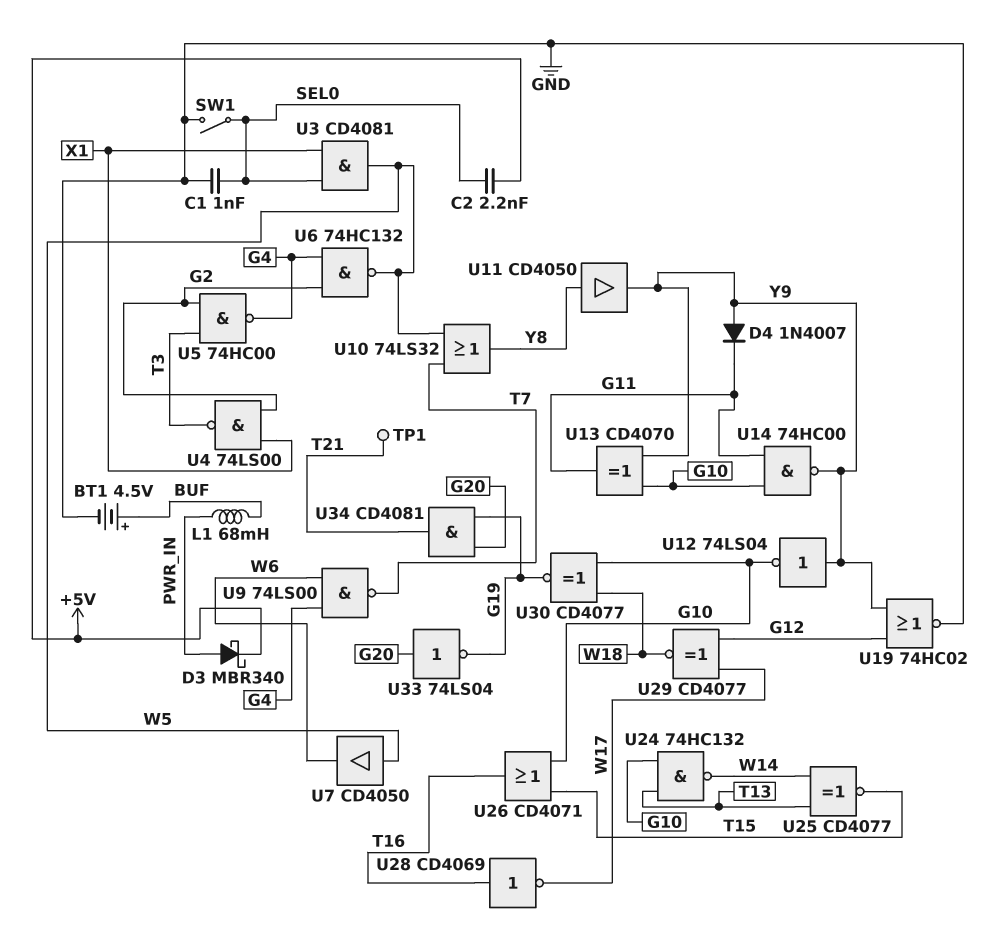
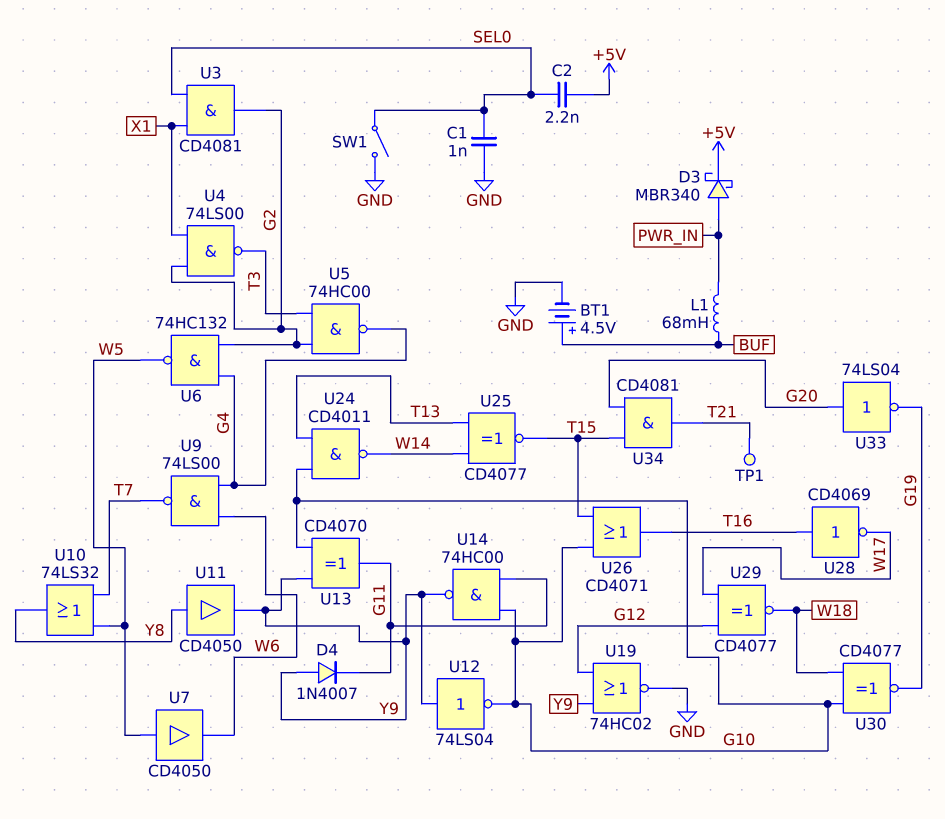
U3: AND CD4081 (in SEL0, in X1, out W5) -> AND CD4081 (in SEL0, in X1, out G2)
U24: NAND 74HC132 (in G10, in T13, out W14) -> NAND CD4011 (in G10, in T13, out W14)
U34: AND CD4081 (in G19, in G20, out T21) -> AND CD4081 (in G20, in T15, out T21)

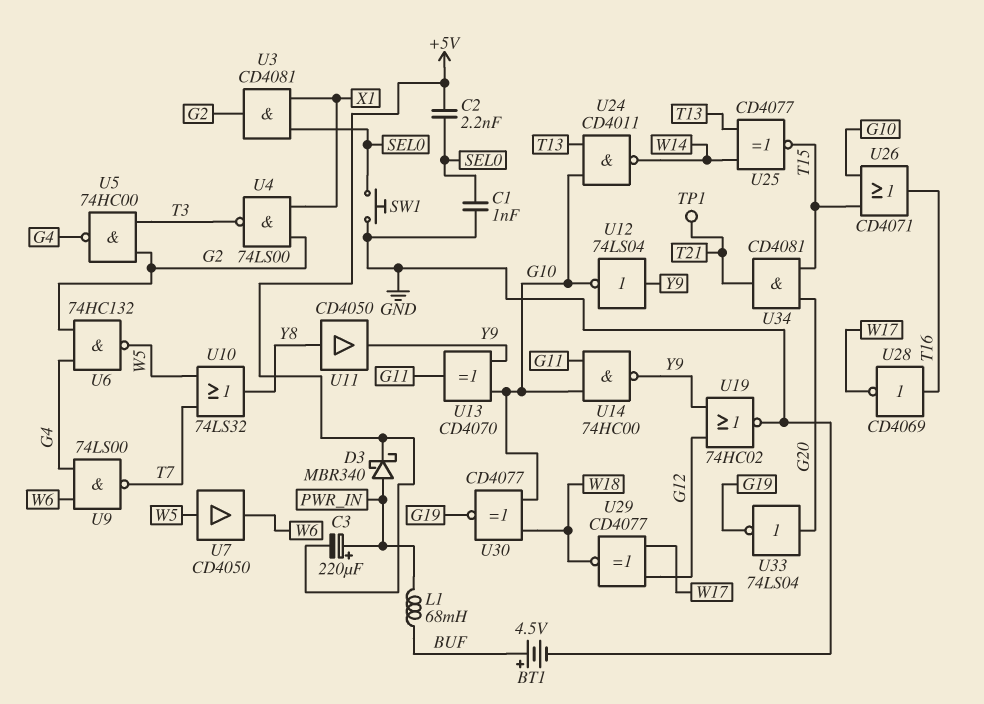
C3: none -> 220uF (plus PWR_IN, minus +5V)
D4: diode 1N4007 (A Y9, K G11) -> none
SW1: switch (GND, SEL0) -> button (GND, SEL0)

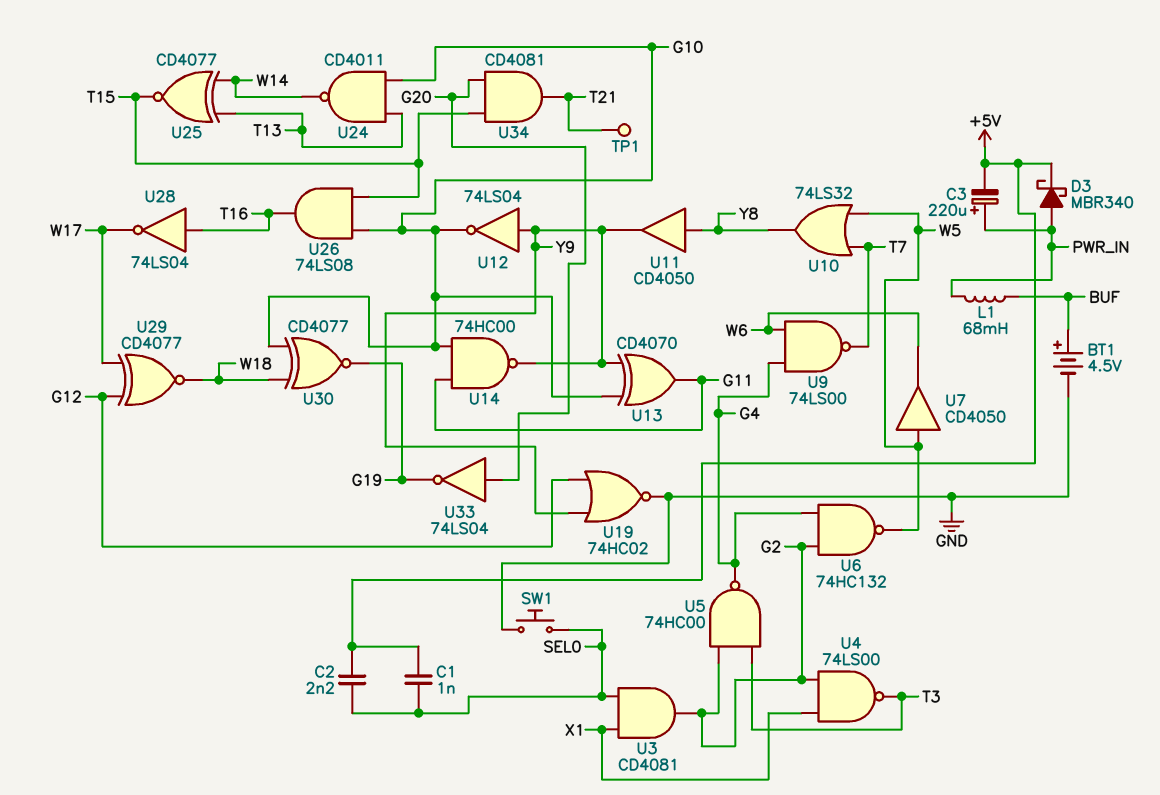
C1: 1nF (GND, SEL0) -> 1nF (+5V, SEL0)
U26: OR CD4071 (in G10, in T15, out T16) -> AND 74LS08 (in G10, in T15, out T16)
U28: NOT CD4069 (in T16, out W17) -> NOT 74LS04 (in T16, out W17)

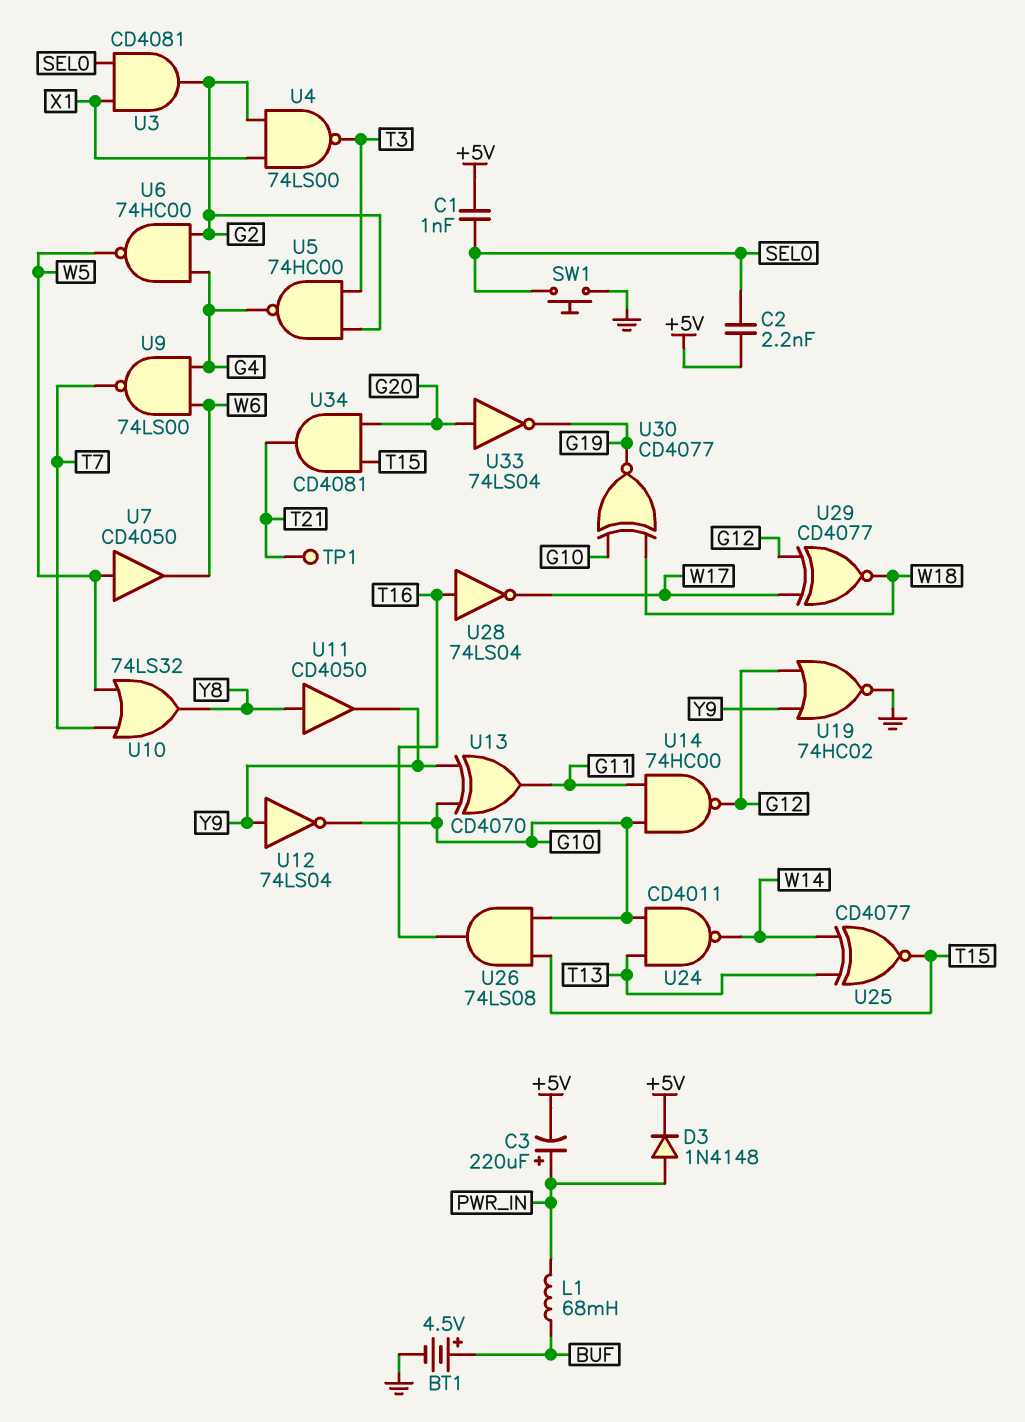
D3: schottky MBR340 (A PWR_IN, K +5V) -> diode 1N4148 (A PWR_IN, K +5V)
U6: NAND 74HC132 (in G2, in G4, out W5) -> NAND 74HC00 (in G2, in G4, out W5)
U14: NAND 74HC00 (in G10, in G11, out Y9) -> NAND 74HC00 (in G10, in G11, out G12)

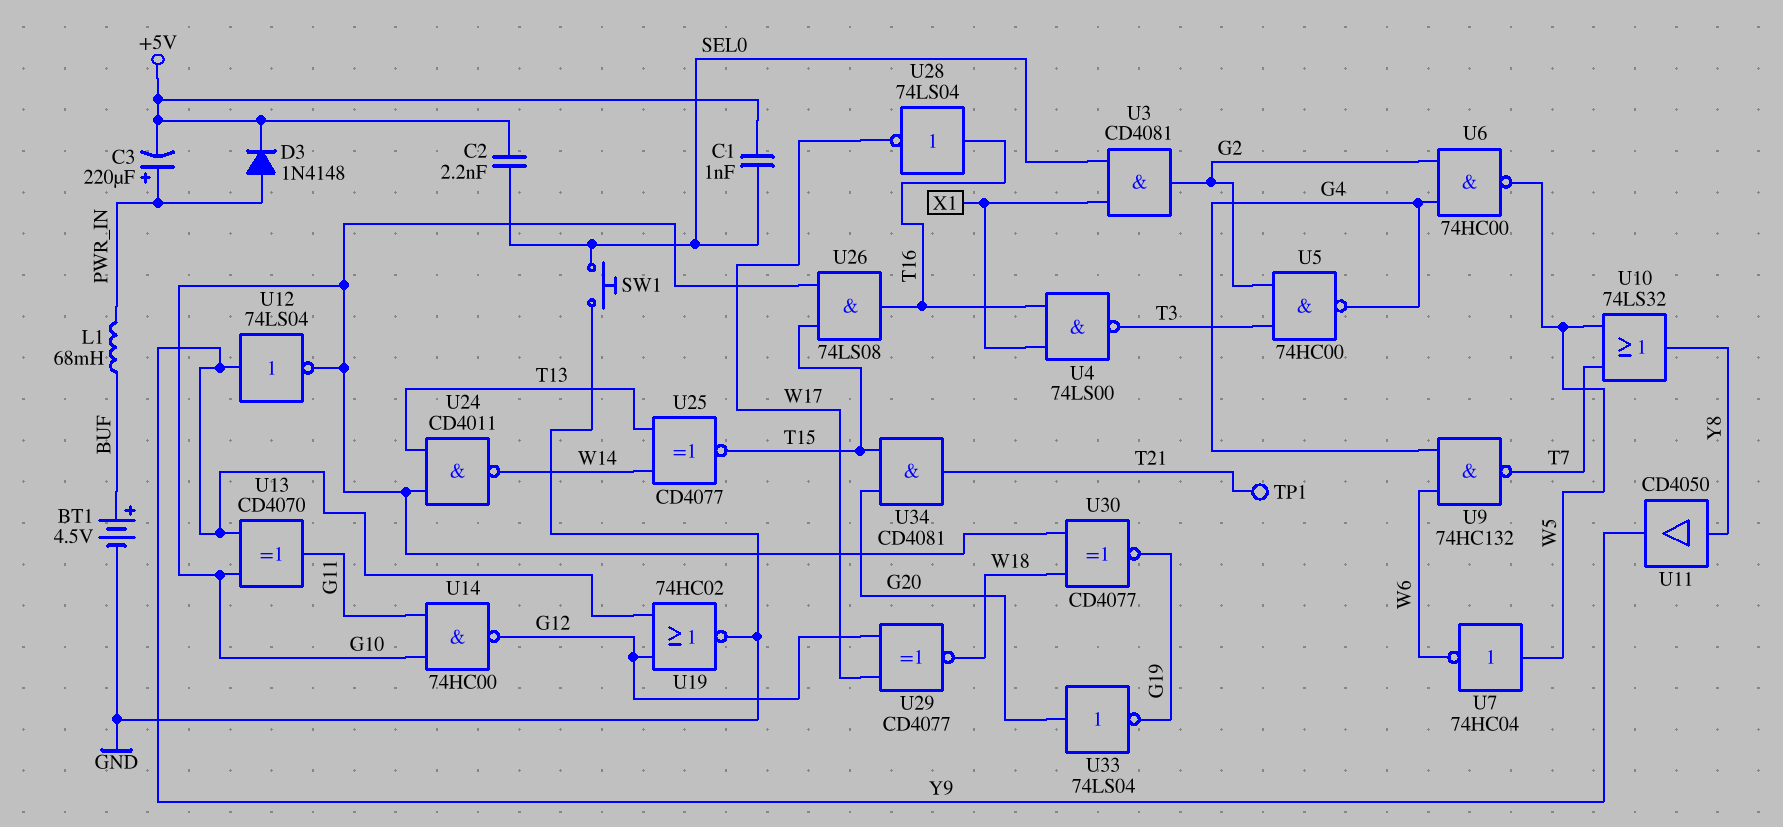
U4: NAND 74LS00 (in G2, in X1, out T3) -> NAND 74LS00 (in T16, in X1, out T3)
U7: buffer CD4050 (in W5, out W6) -> NOT 74HC04 (in W5, out W6)
U9: NAND 74LS00 (in G4, in W6, out T7) -> NAND 74HC132 (in G4, in W6, out T7)

